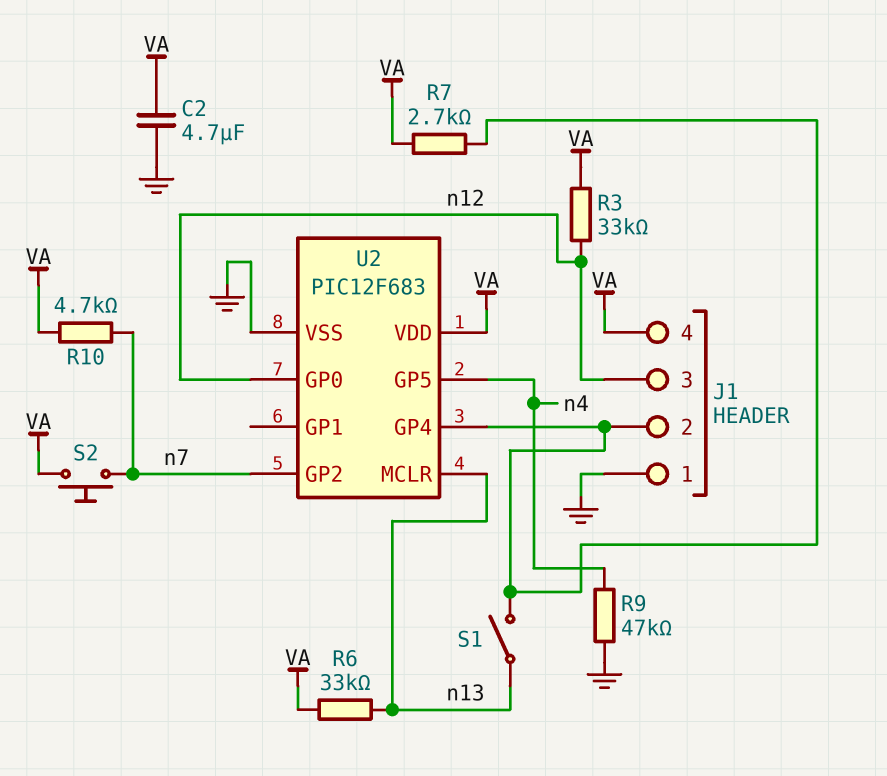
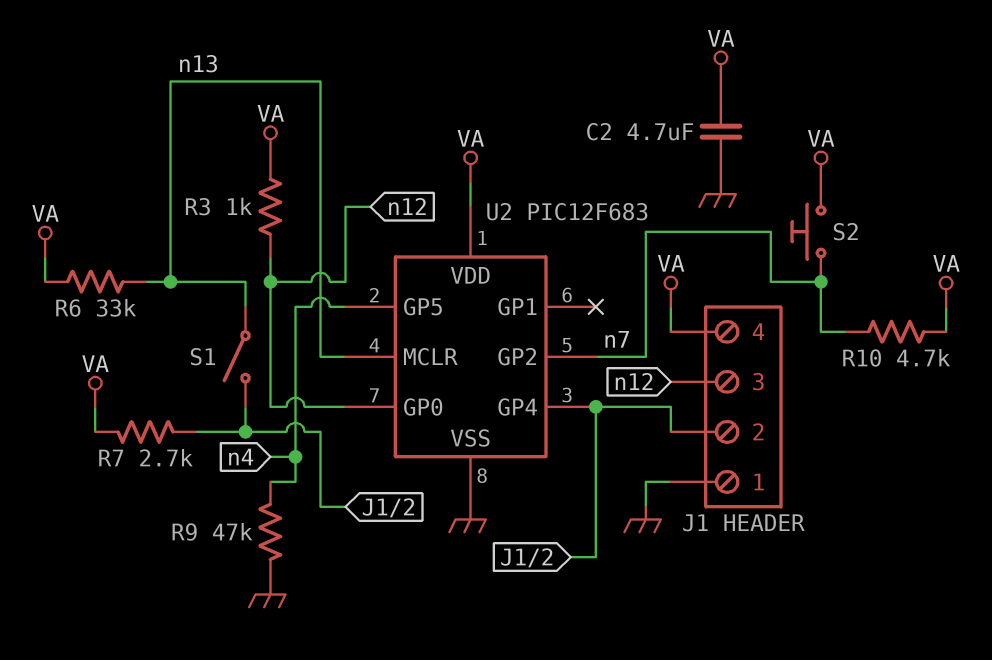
R3: 33k (VA, n12) -> 1k (VA, n12)

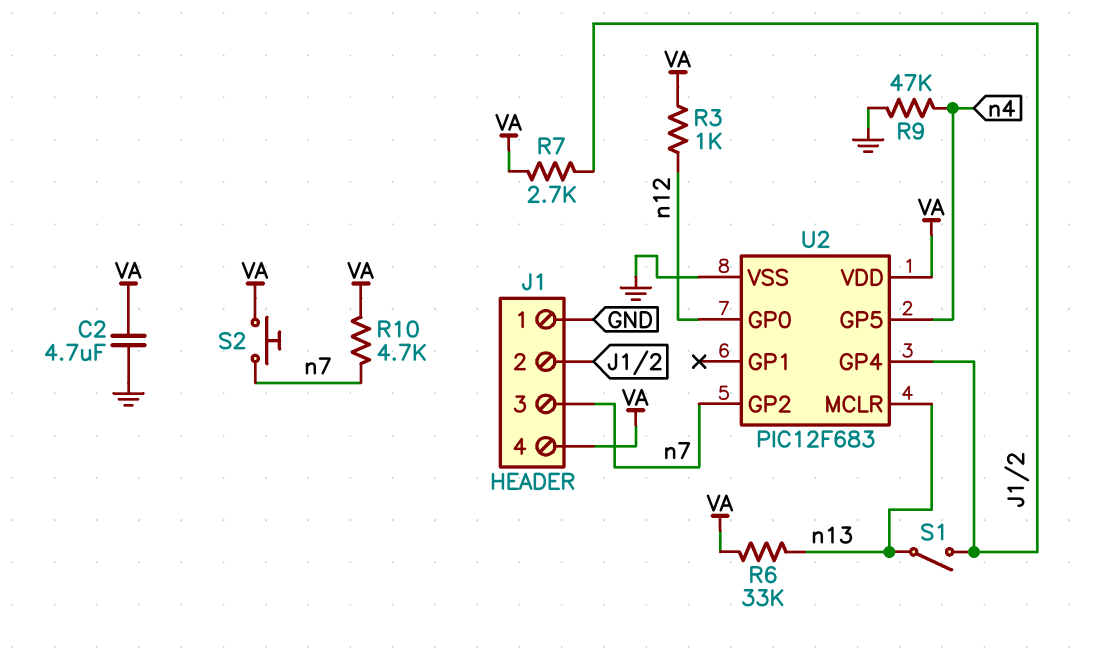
J1 pin 3: n12 -> n7

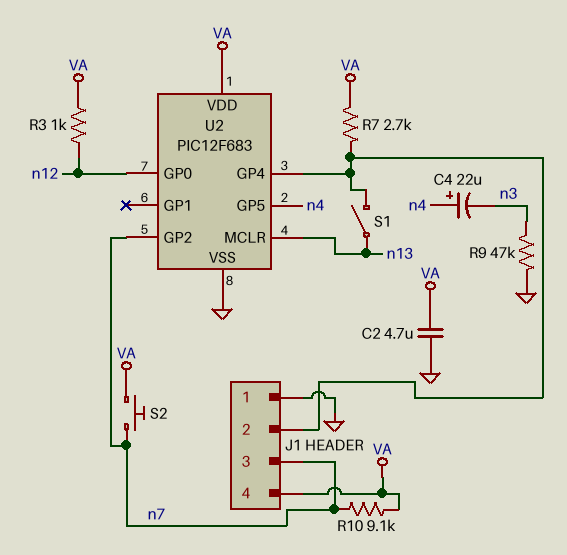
C4: none -> 22uF (plus n4, minus n3)
R6: 33k (VA, n13) -> none
R9: 47k (GND, n4) -> 47k (GND, n3)
R10: 4.7k (VA, n7) -> 9.1k (VA, n7)

